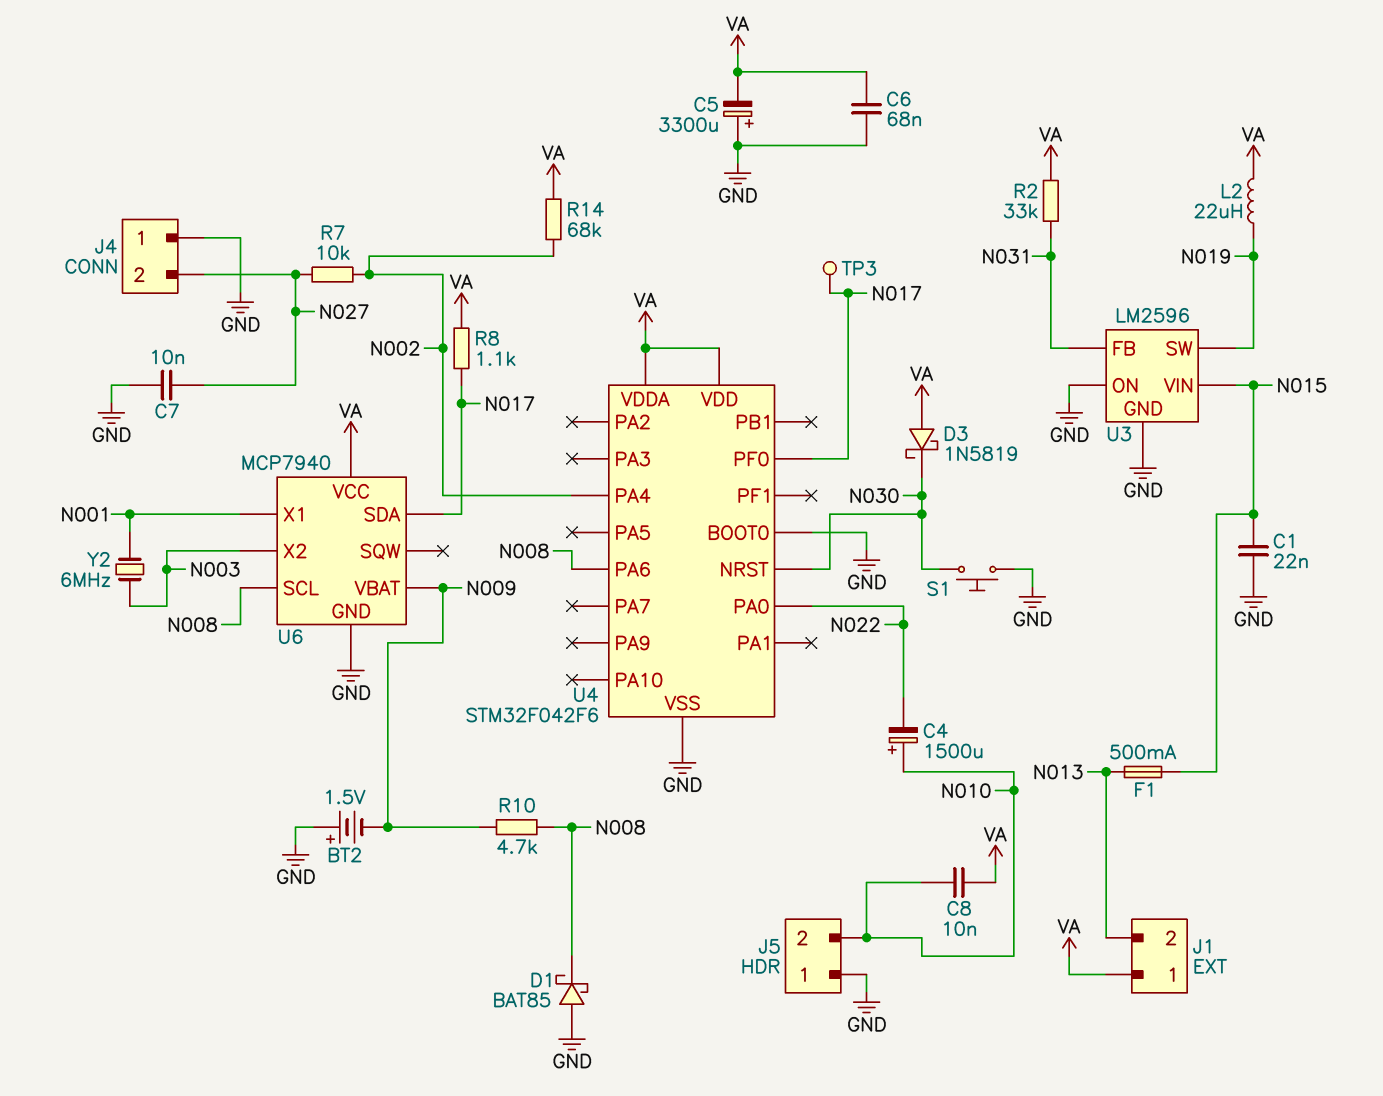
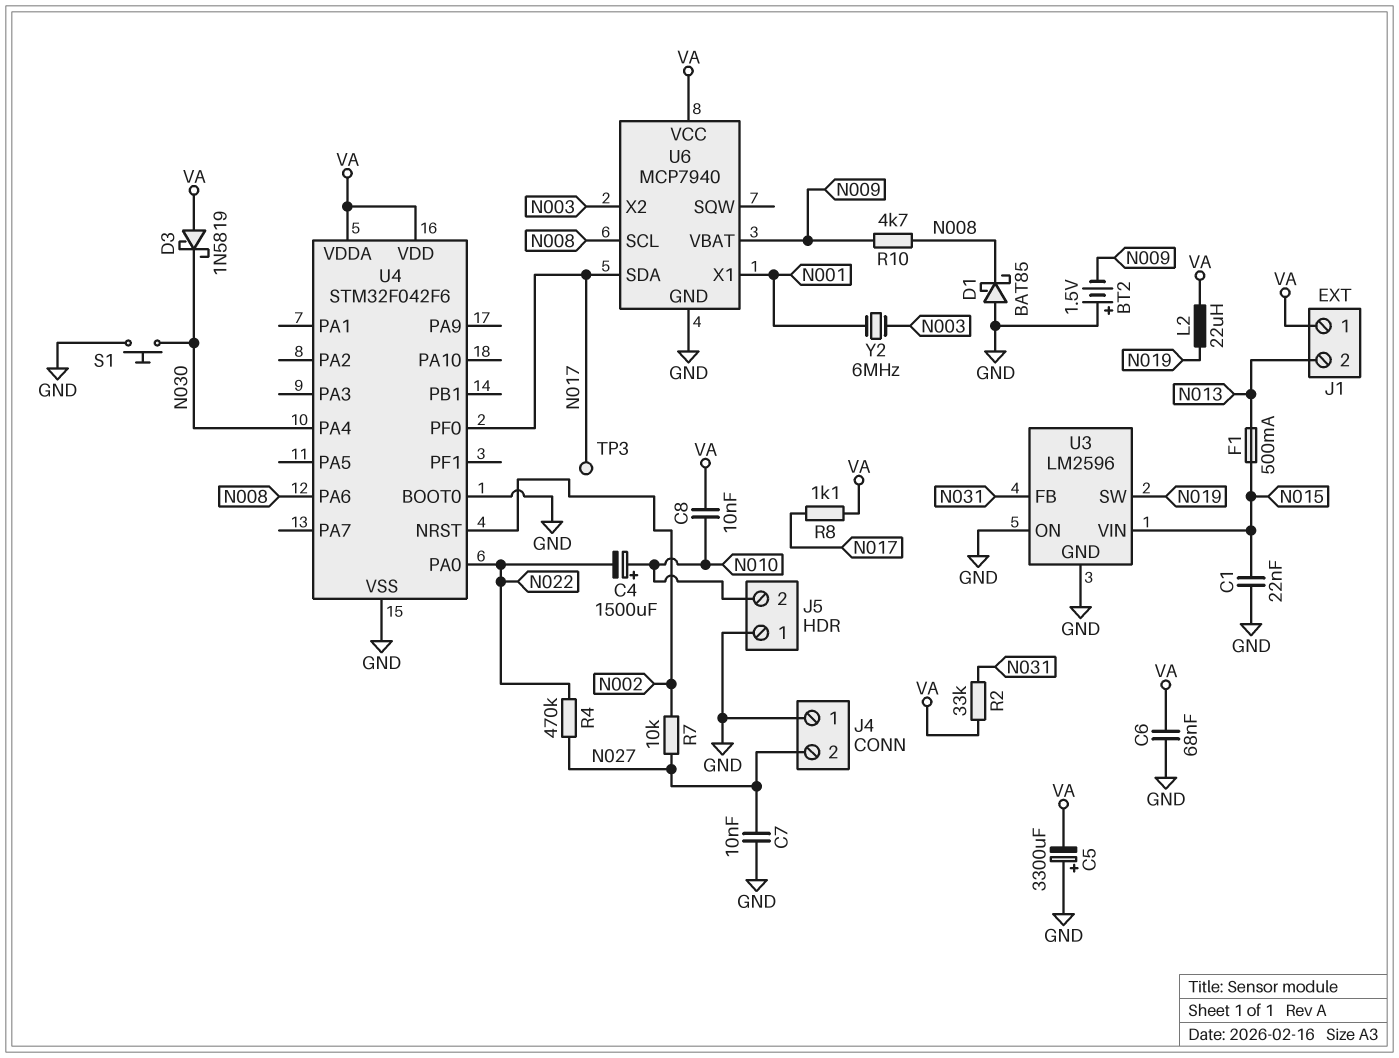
R4: none -> 470k (N022, N027)
R14: 68k (N002, VA) -> none
U4 pin NRST: N030 -> N002
U4 pin PA4: N002 -> N030

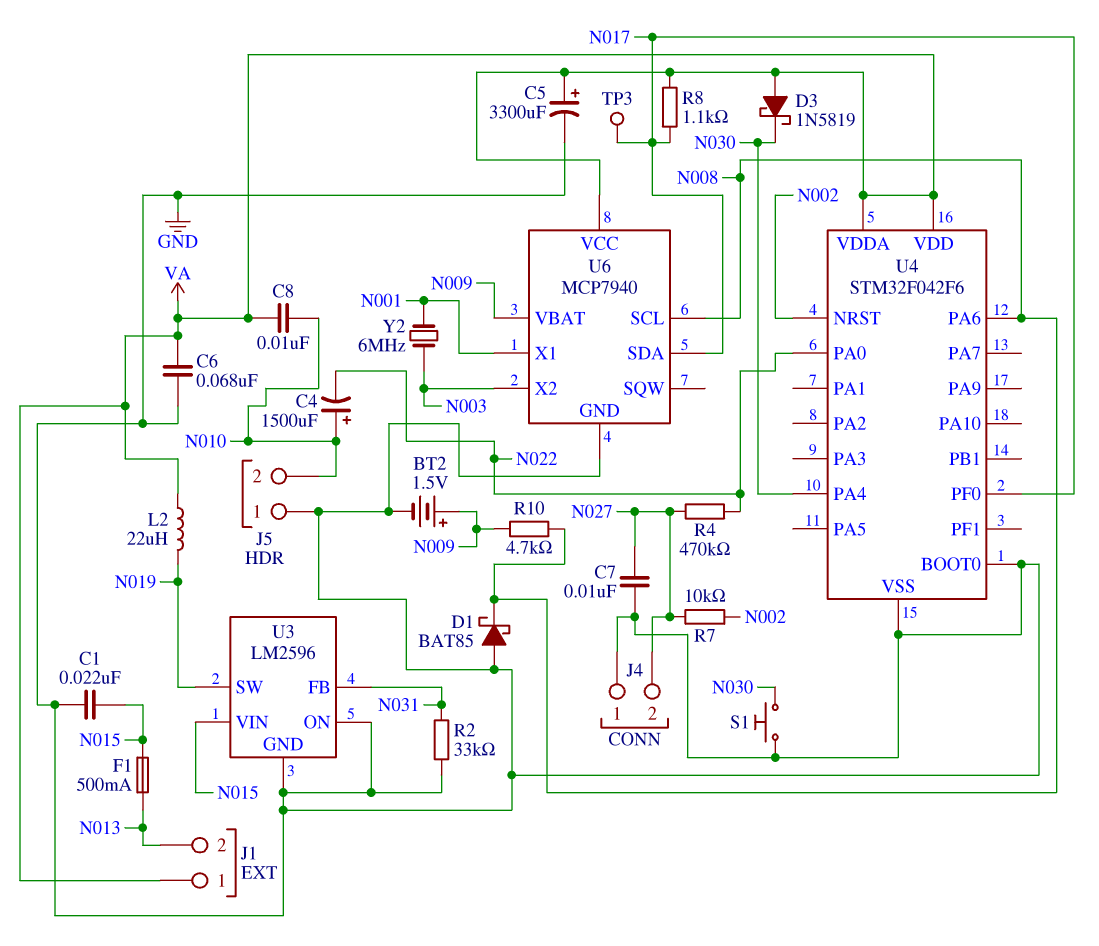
BT2: 1.5V (plus GND, minus N009) -> 1.5V (plus N009, minus GND)
C5: 3300uF (plus GND, minus VA) -> 3300uF (plus VA, minus GND)
R2: 33k (N031, VA) -> 33k (GND, N031)

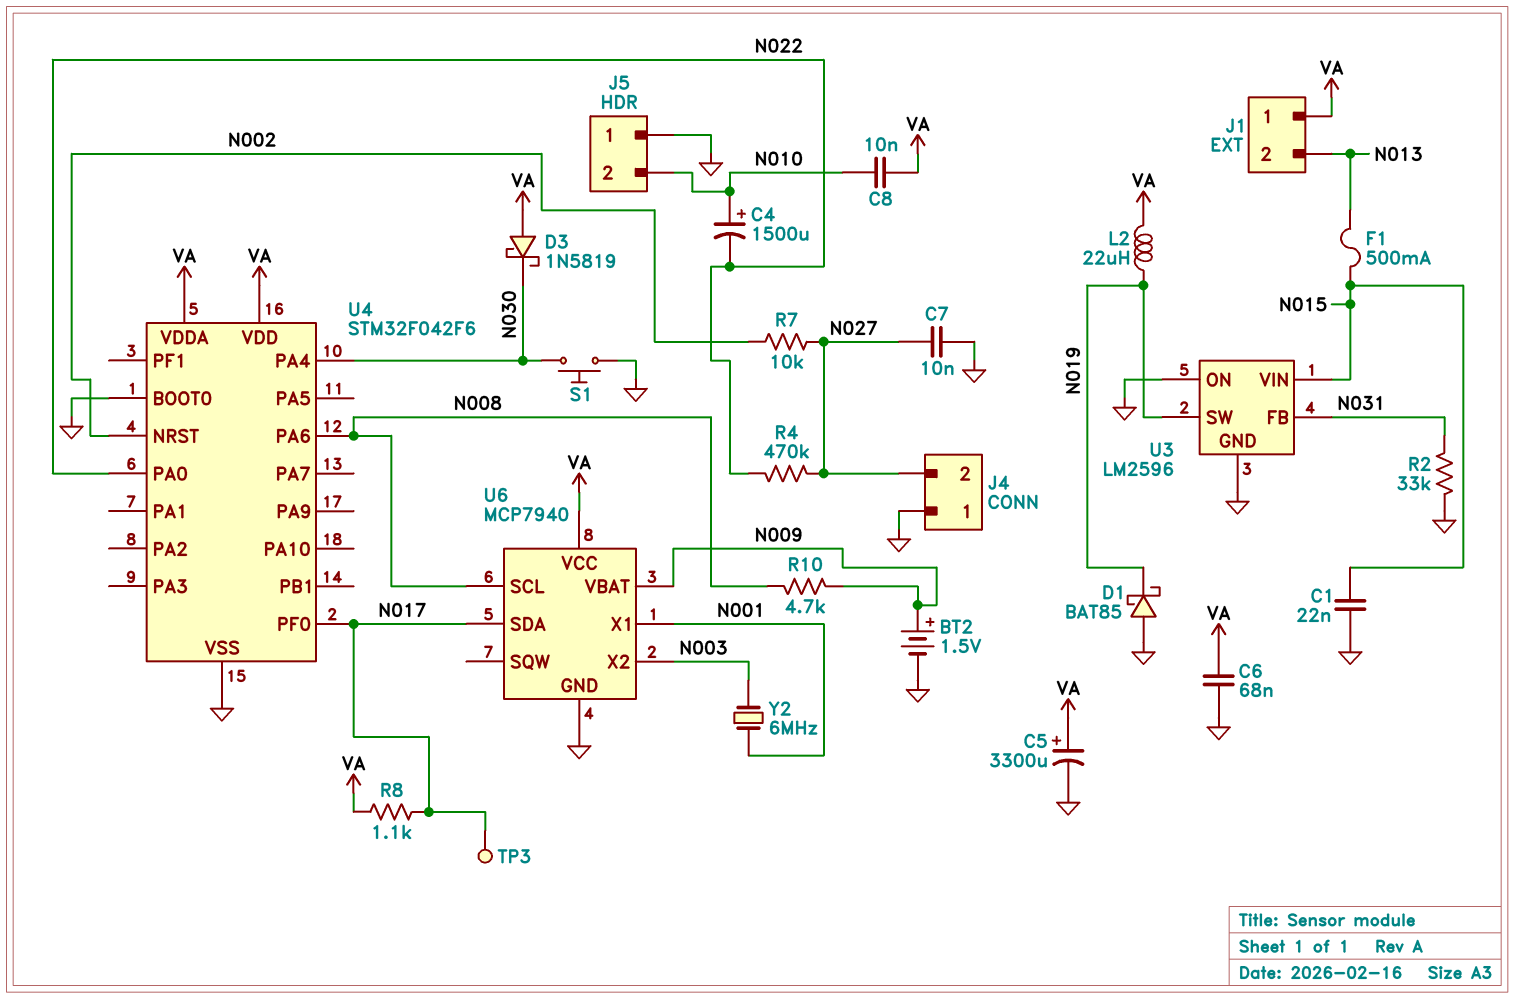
D1: schottky BAT85 (A GND, K N008) -> schottky BAT85 (A GND, K N019)

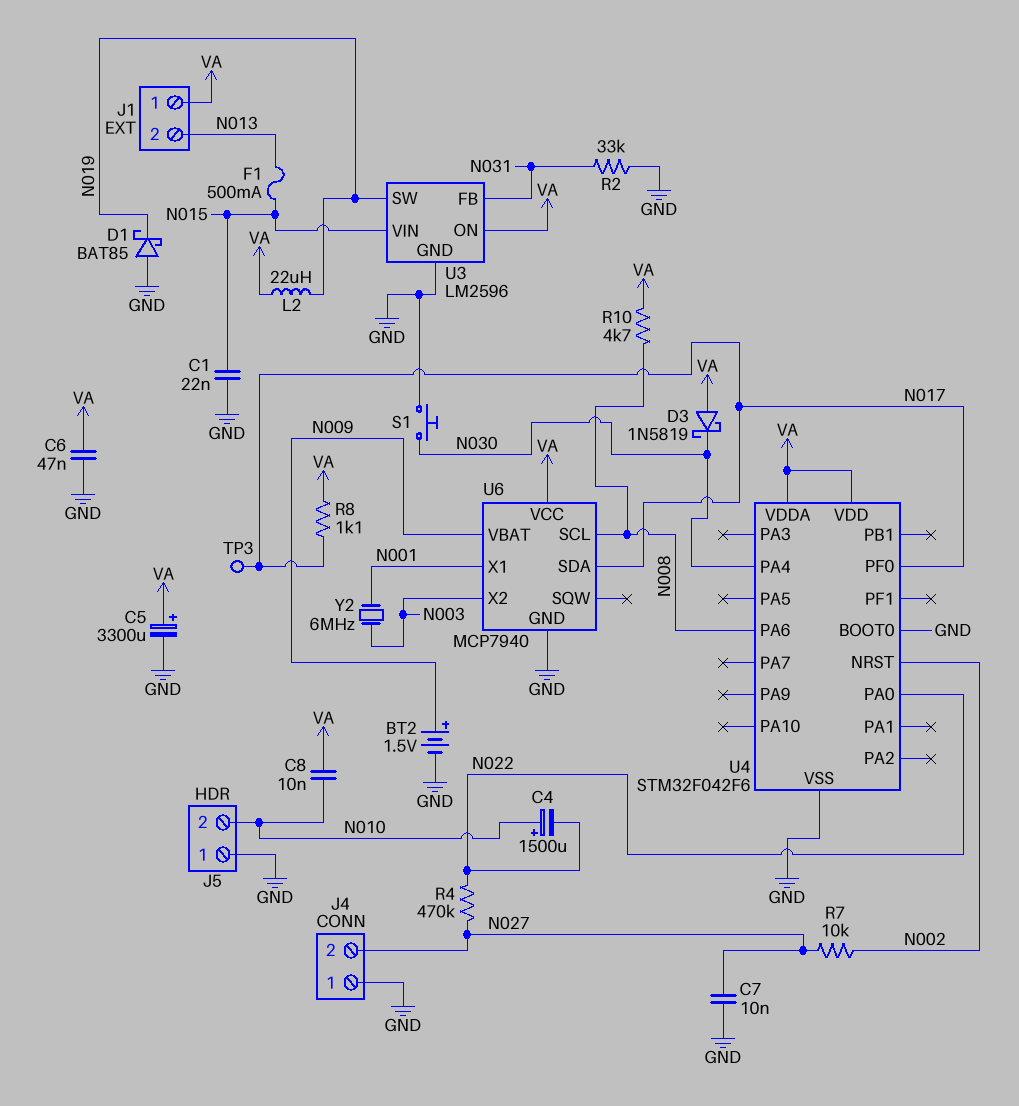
C6: 68nF (GND, VA) -> 47nF (GND, VA)
R10: 4.7k (N008, N009) -> 4.7k (N008, VA)
U3 pin ON: GND -> VA

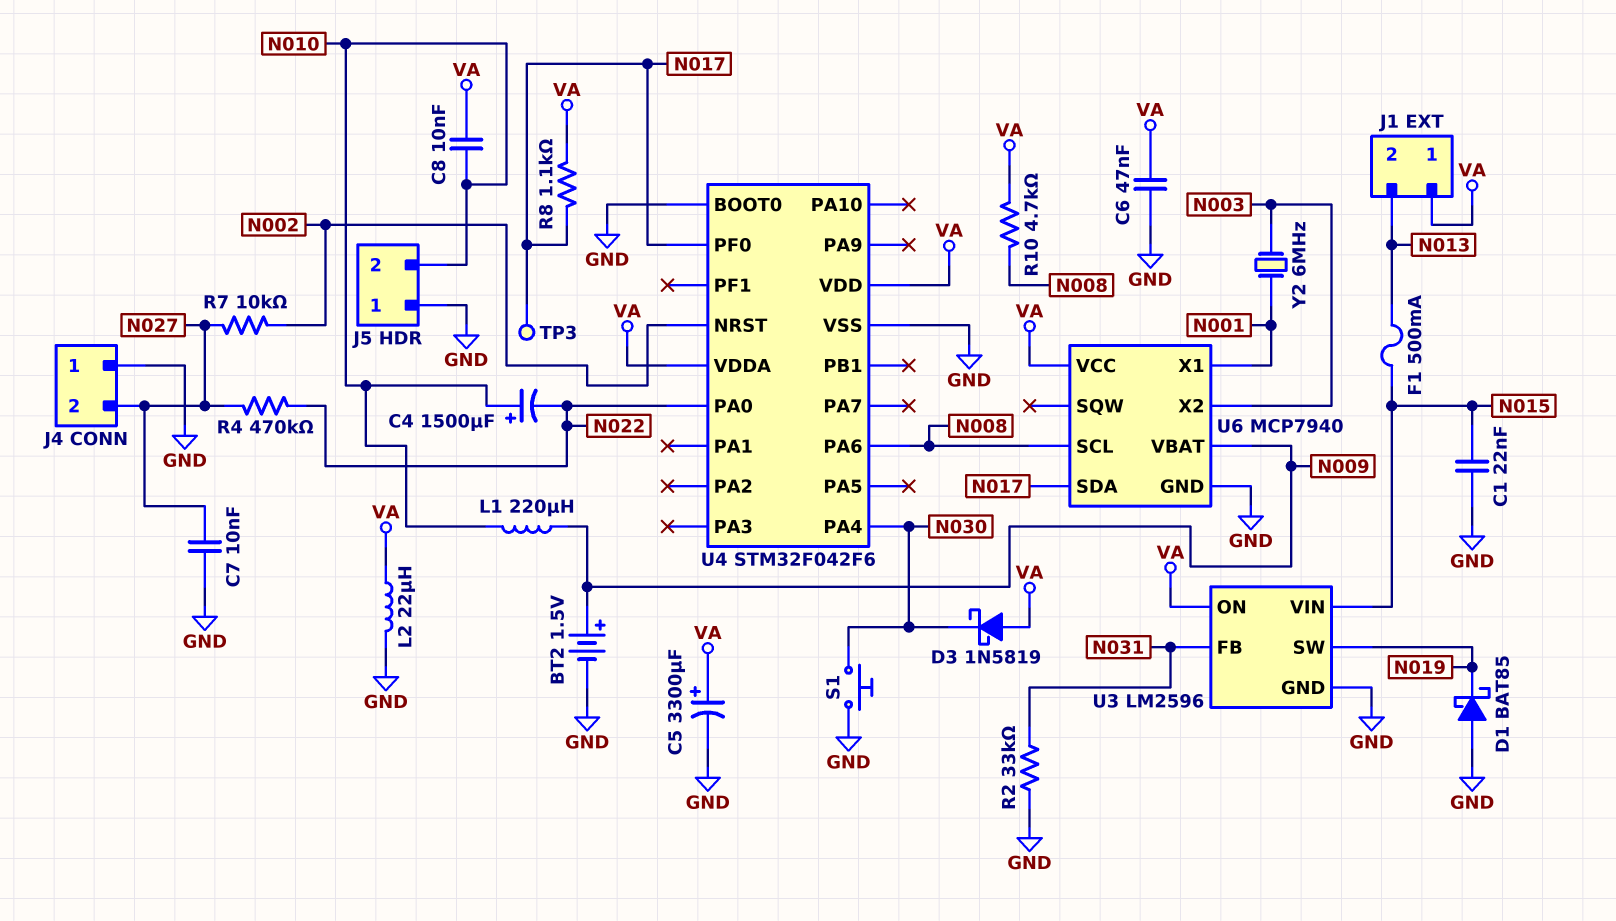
L1: none -> 220uH (N009, N010)
L2: 22uH (N019, VA) -> 22uH (GND, VA)

